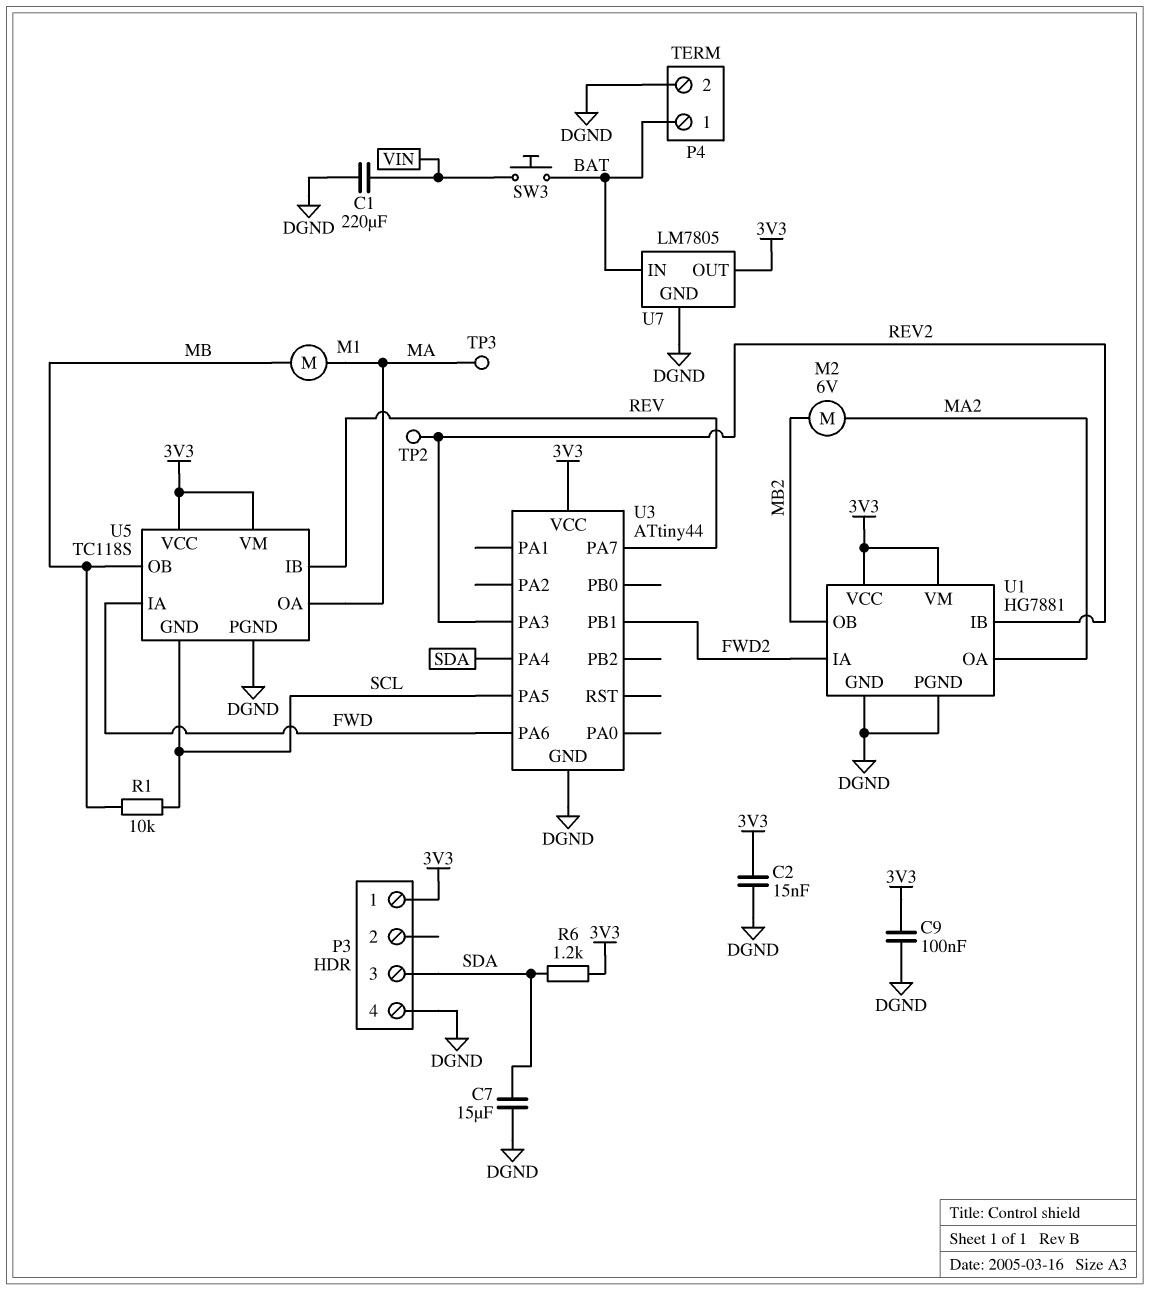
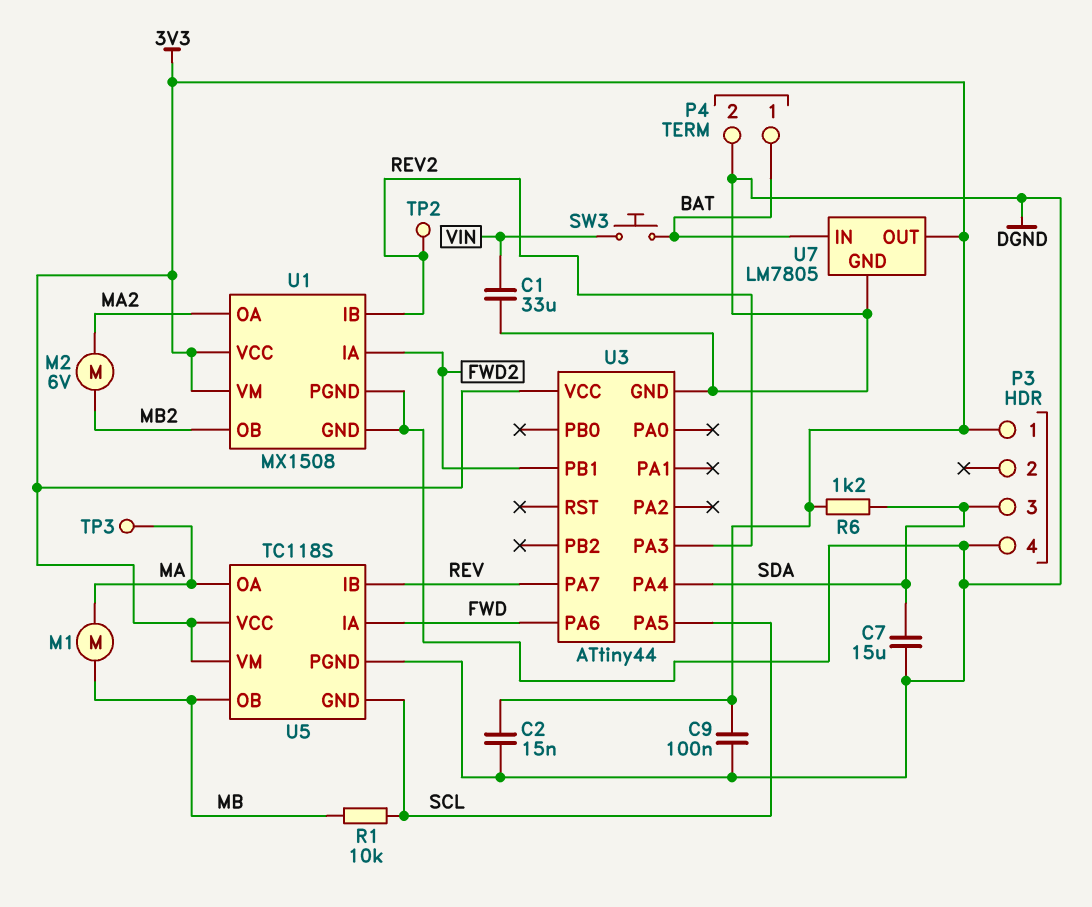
C1: 220uF (DGND, VIN) -> 33uF (DGND, VIN)
U1: HG7881 -> MX1508

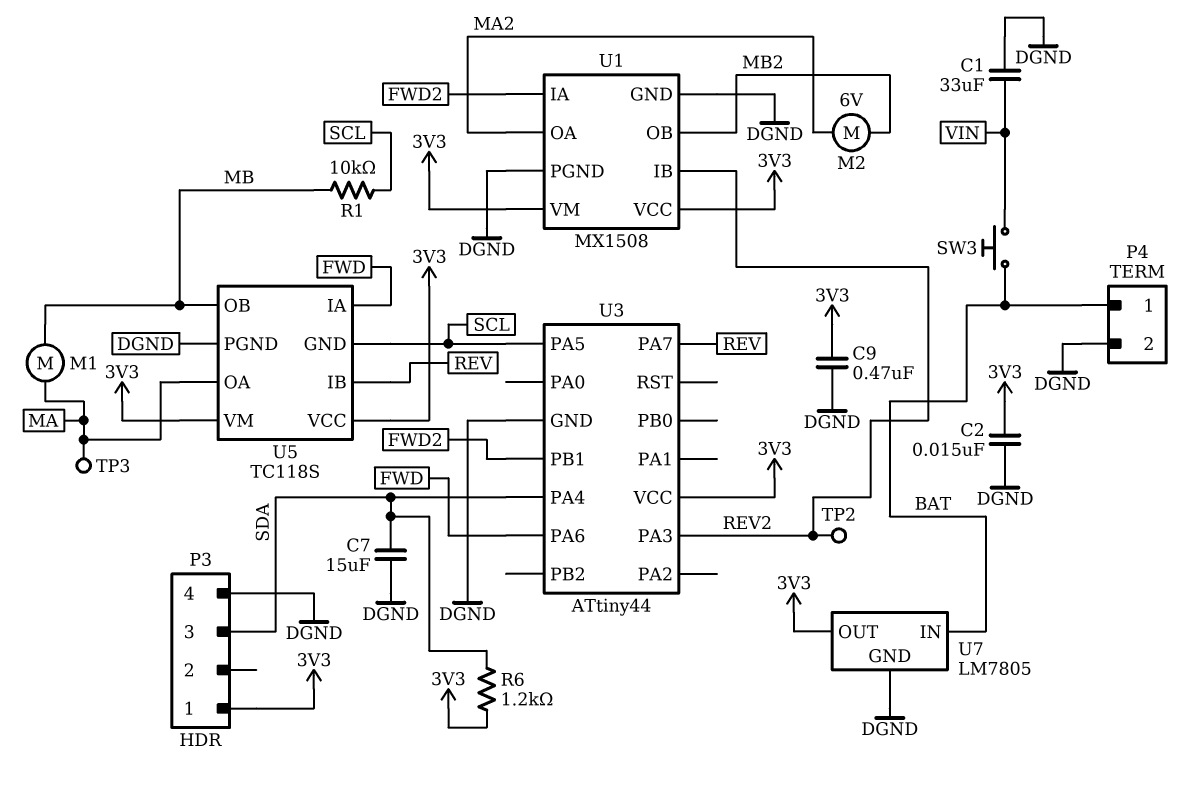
C9: 100nF (3V3, DGND) -> 470nF (3V3, DGND)

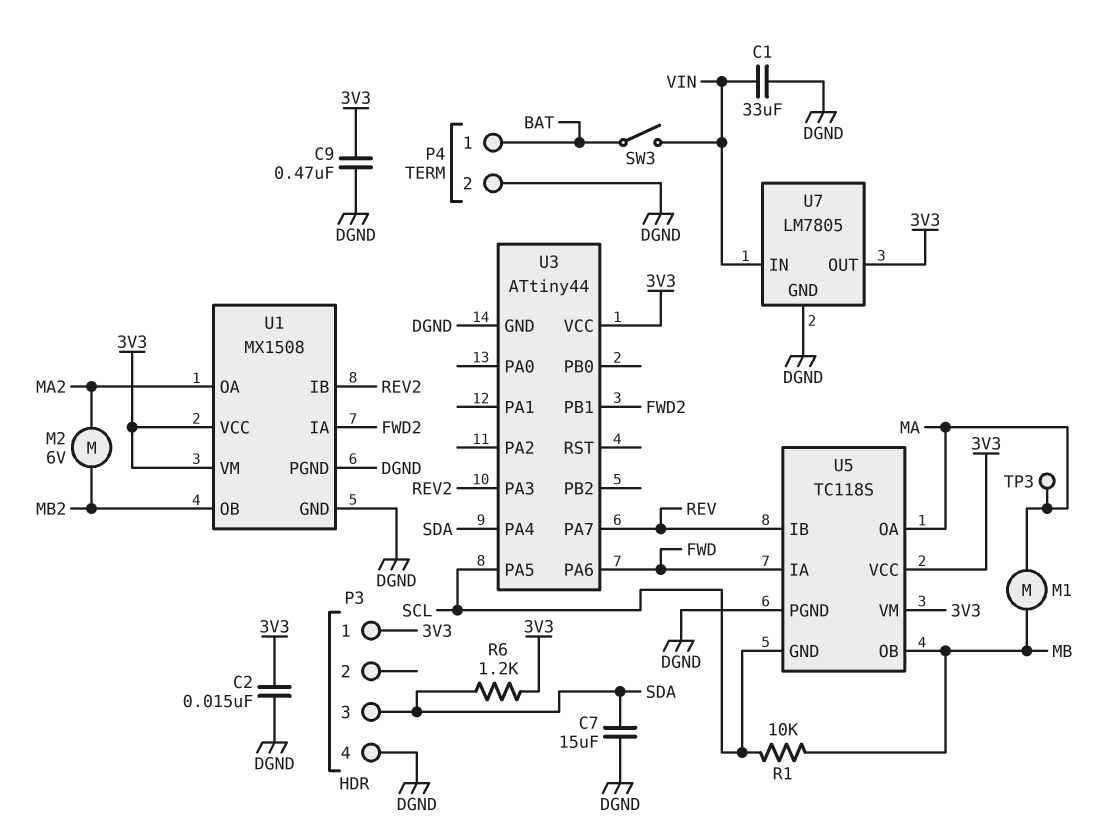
SW3: button (BAT, VIN) -> switch (BAT, VIN)
TP2: test point (REV2) -> none
U7 pin IN: BAT -> VIN

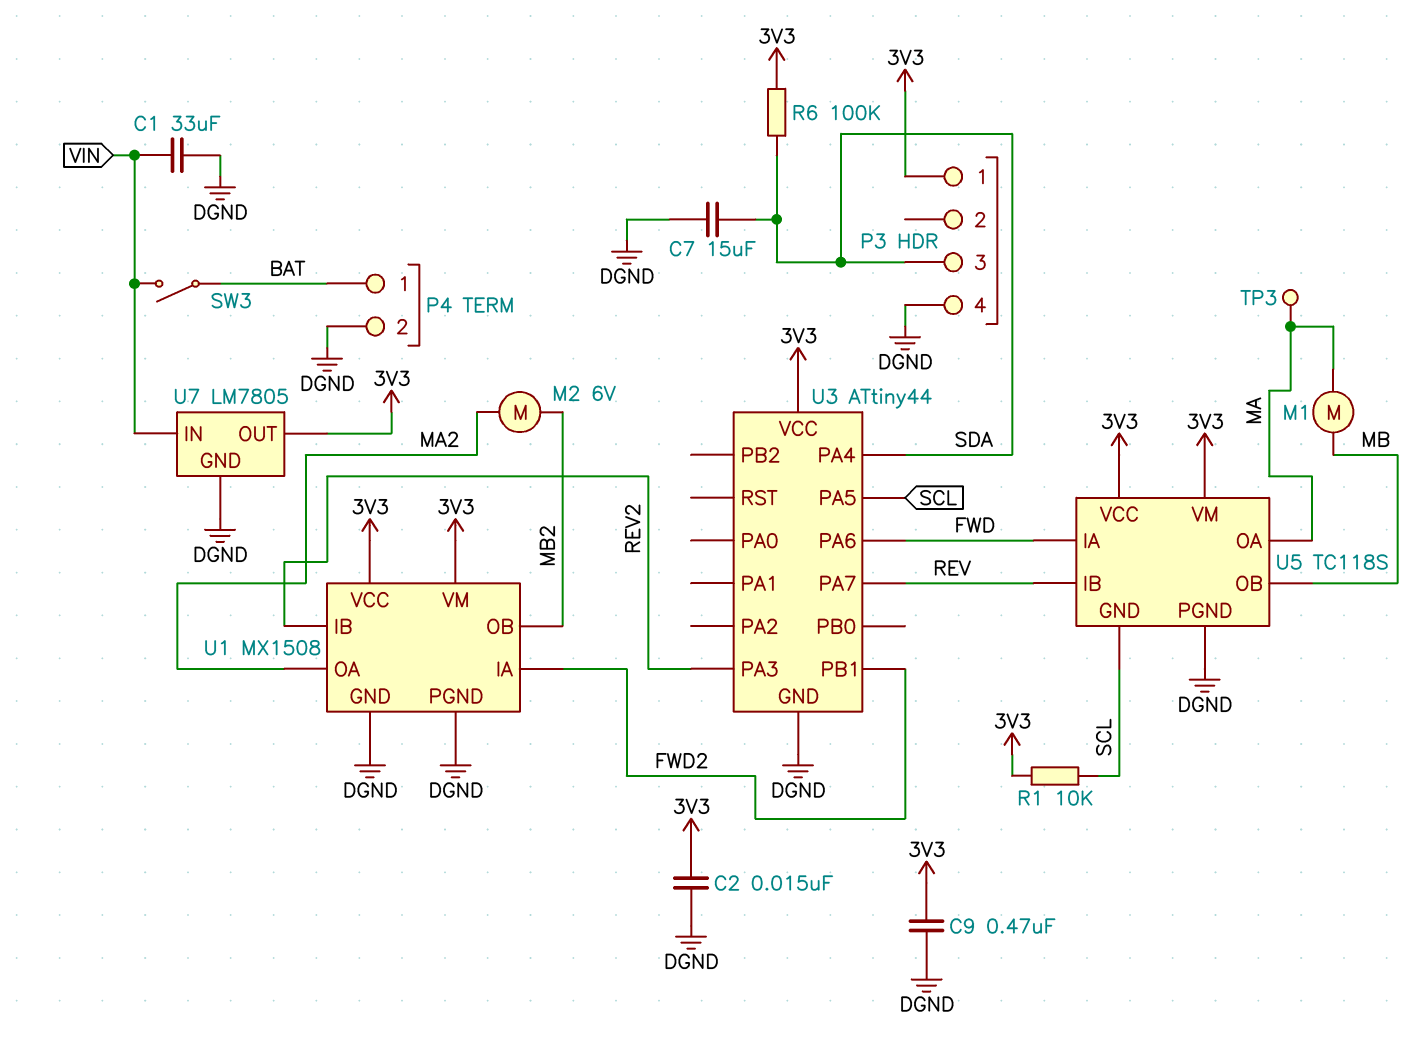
R1: 10k (MB, SCL) -> 10k (3V3, SCL)
R6: 1.2k (3V3, SDA) -> 100k (3V3, SDA)

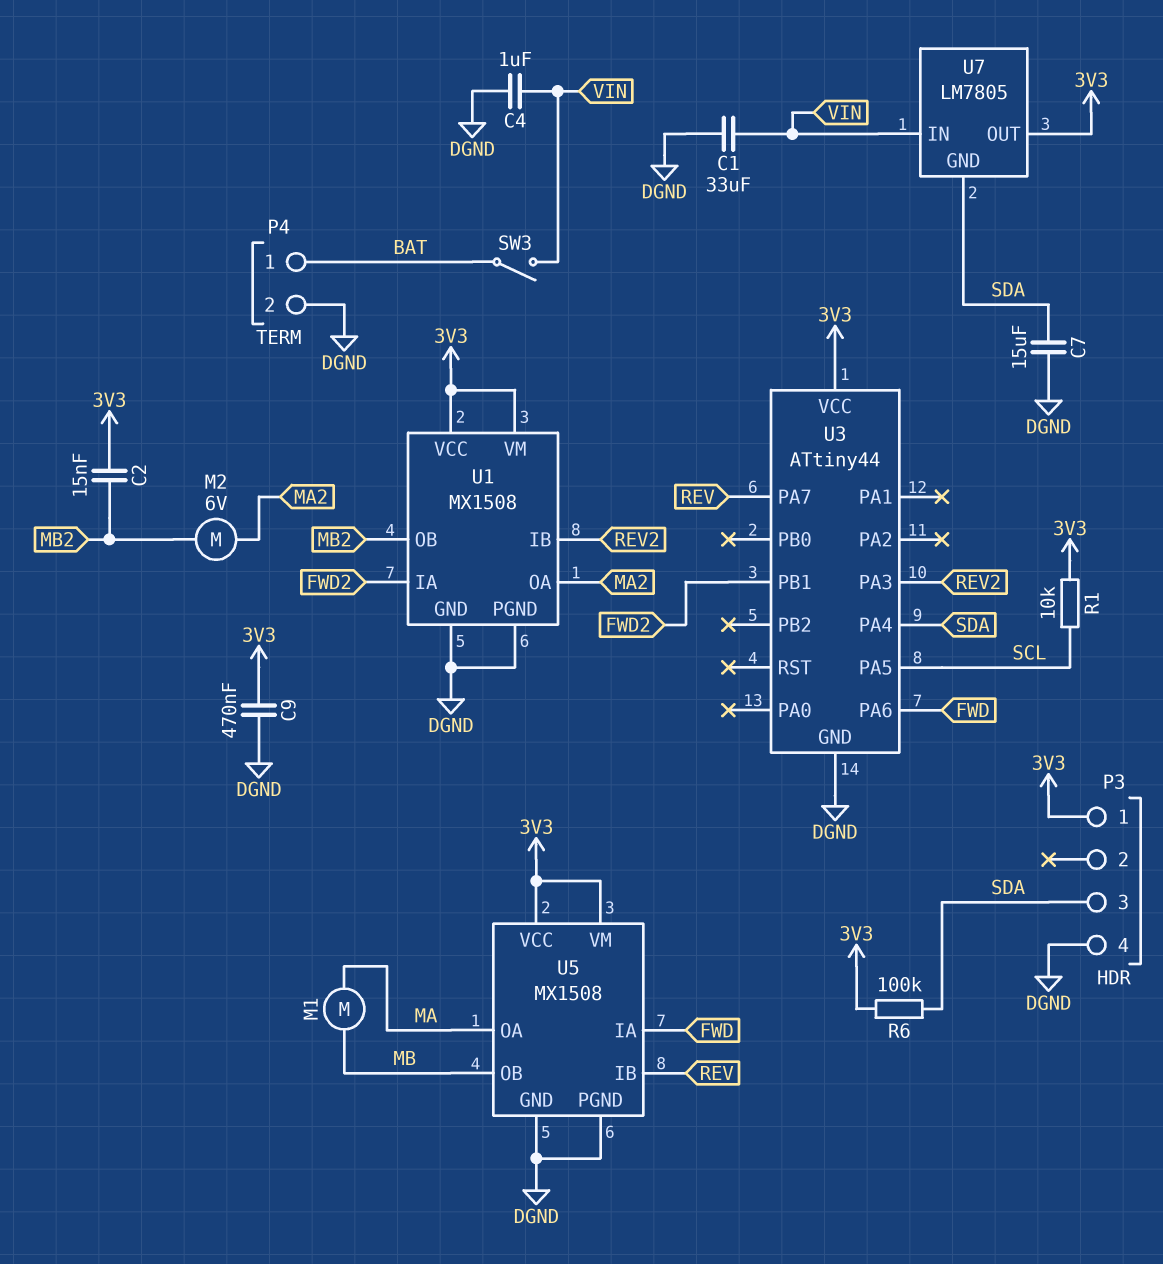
C2: 15nF (3V3, DGND) -> 15nF (3V3, MB2)
C4: none -> 1uF (DGND, VIN)
TP3: test point (MA) -> none
U5: TC118S -> MX1508
U5 pin GND: SCL -> DGND
U7 pin GND: DGND -> SDA

